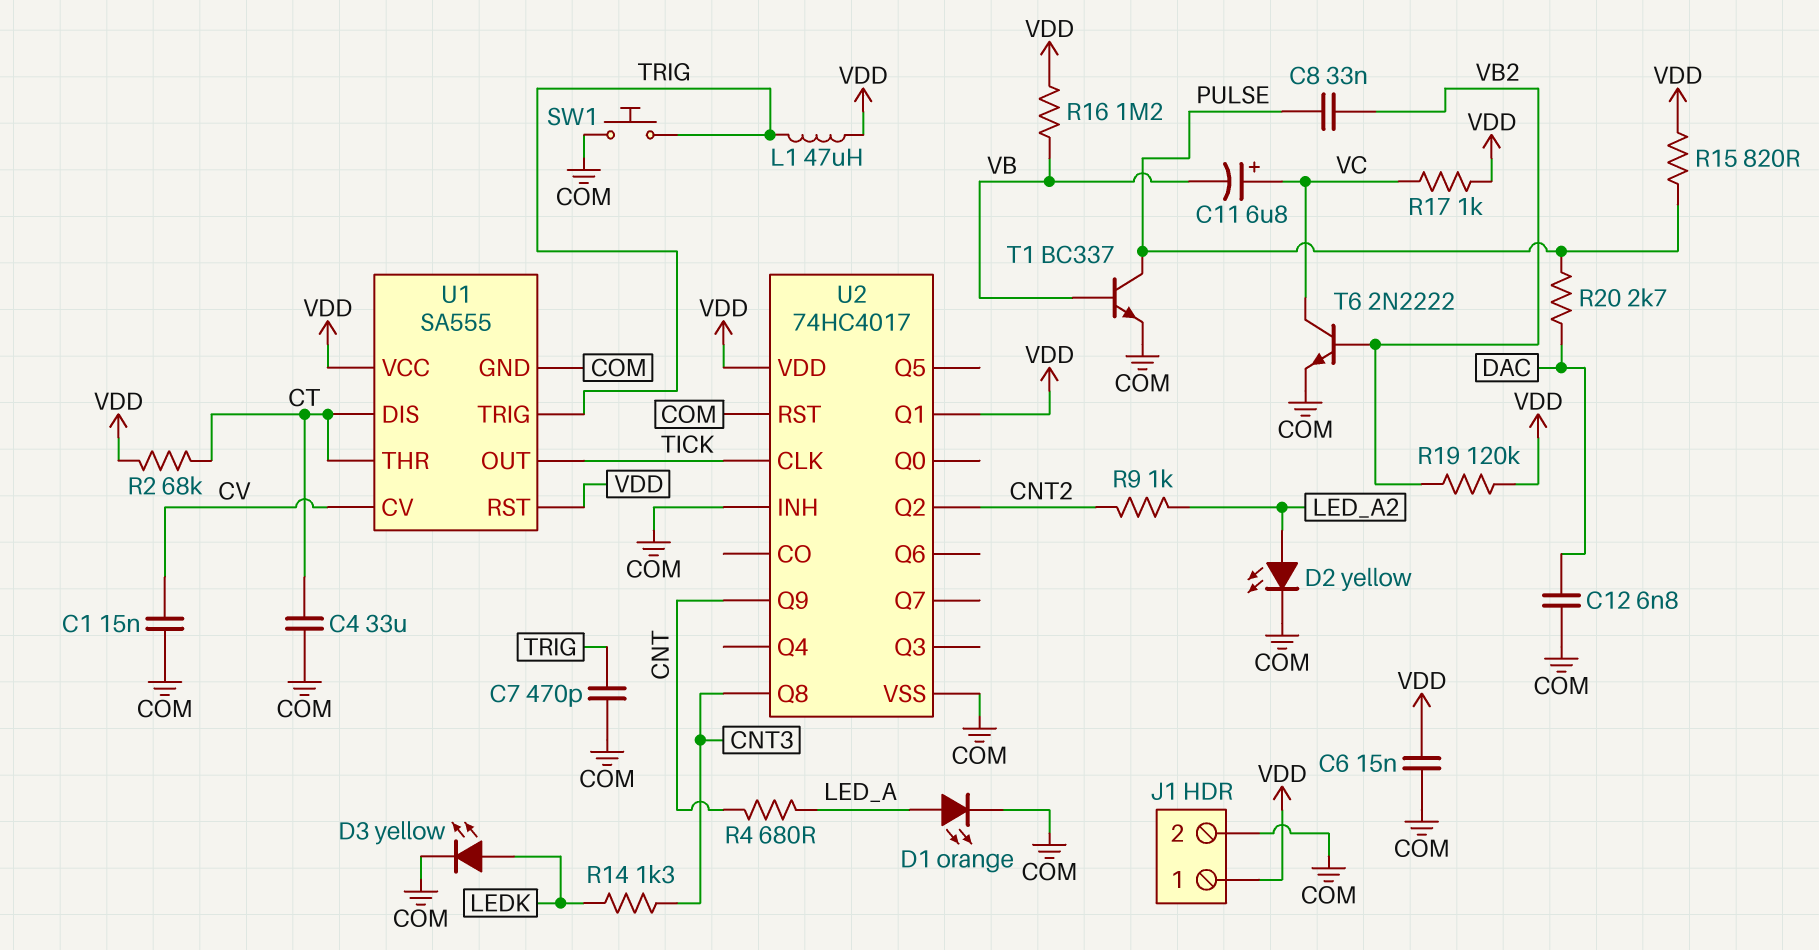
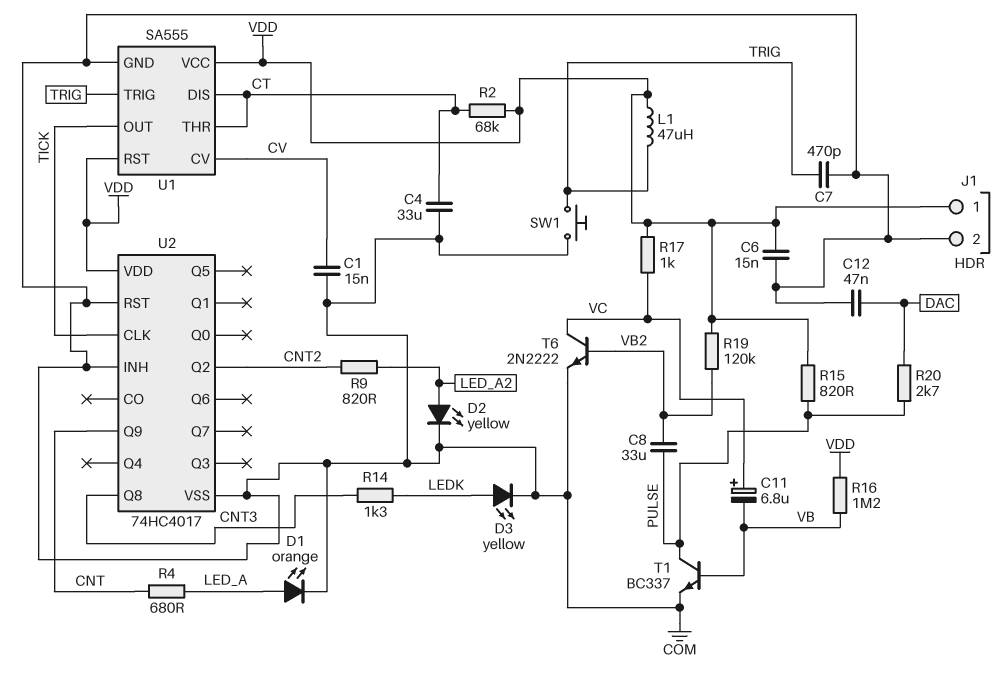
C8: 33nF (PULSE, VB2) -> 33uF (PULSE, VB2)
C12: 6.8nF (COM, DAC) -> 47nF (COM, DAC)
R9: 1k (CNT2, LED_A2) -> 820 (CNT2, LED_A2)
U2 pin Q1: VDD -> none

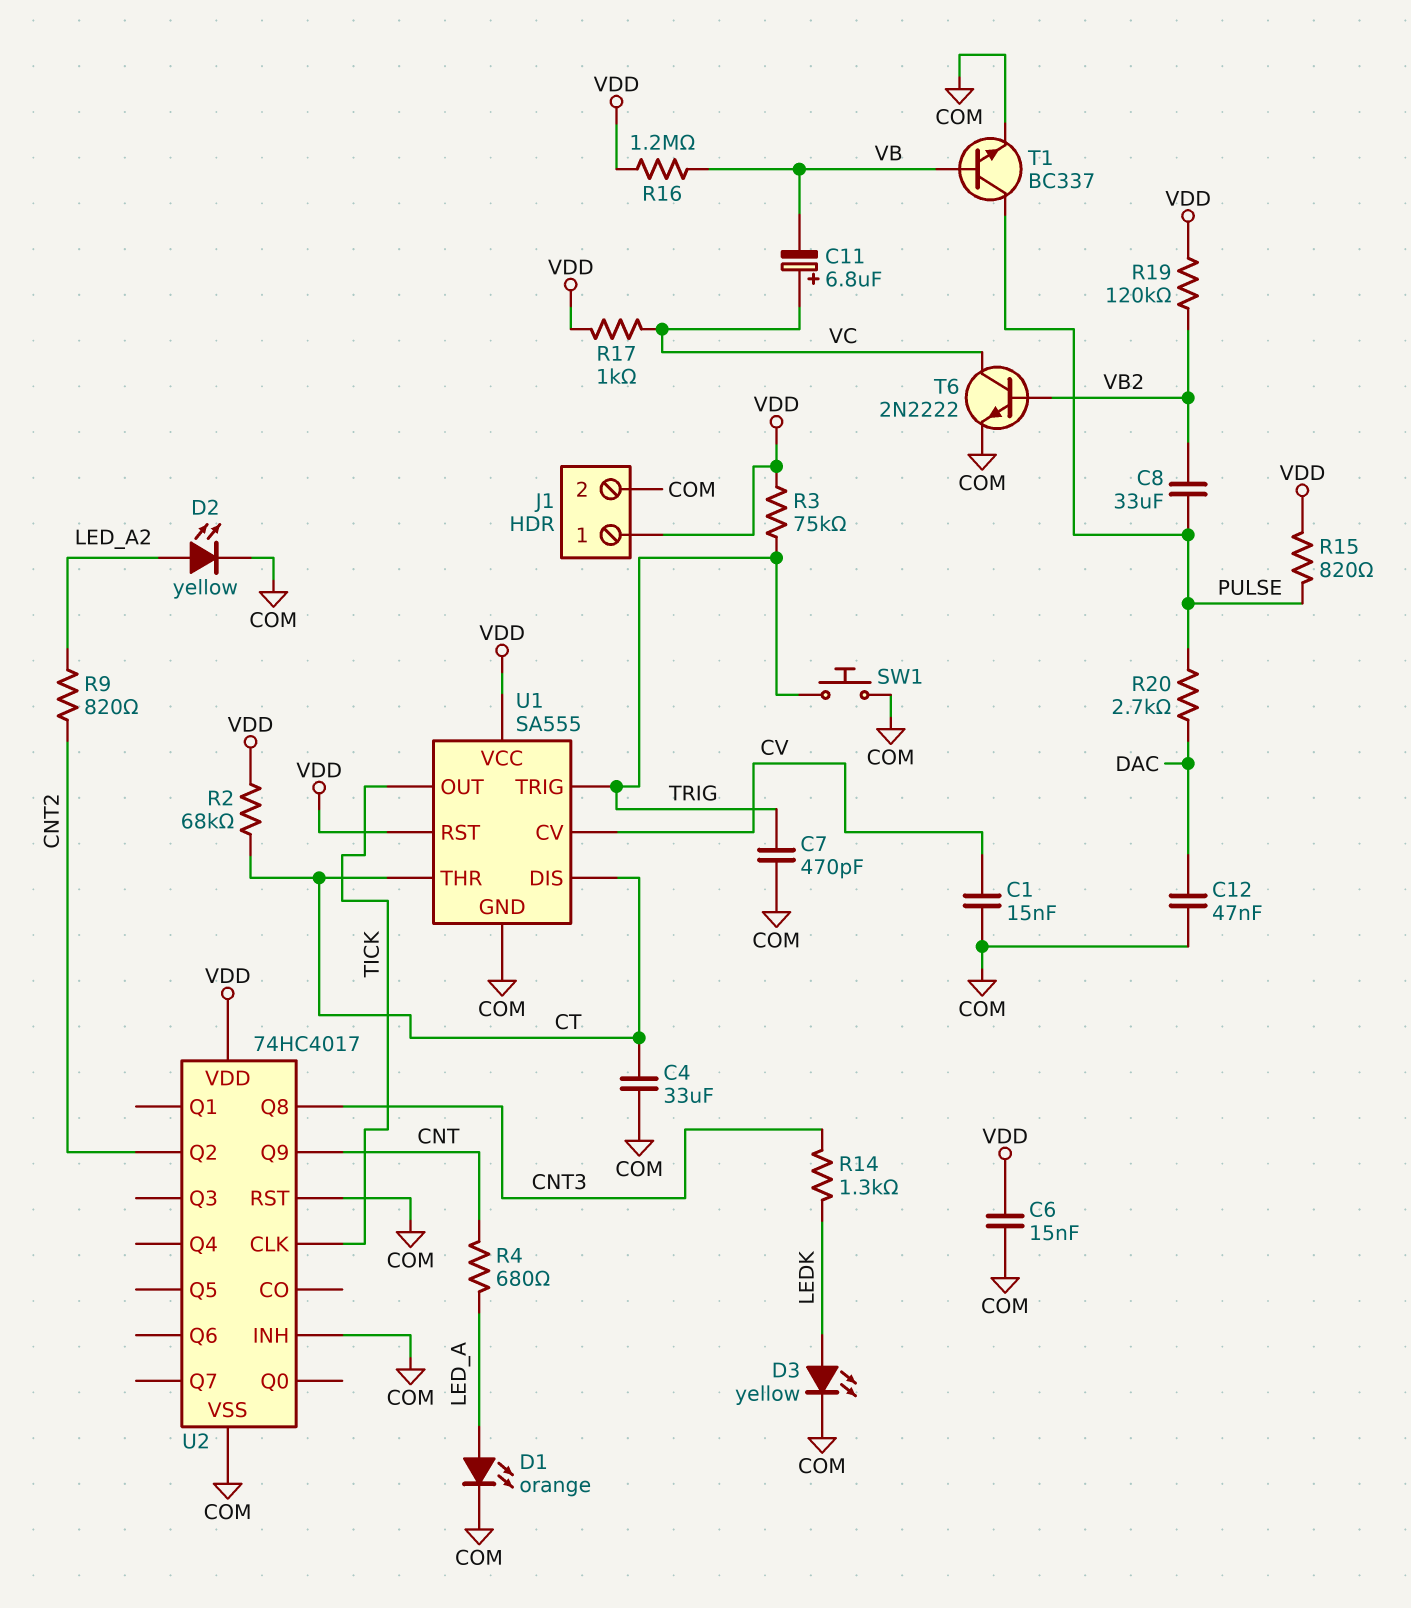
L1: 47uH (TRIG, VDD) -> none
R3: none -> 75k (TRIG, VDD)

